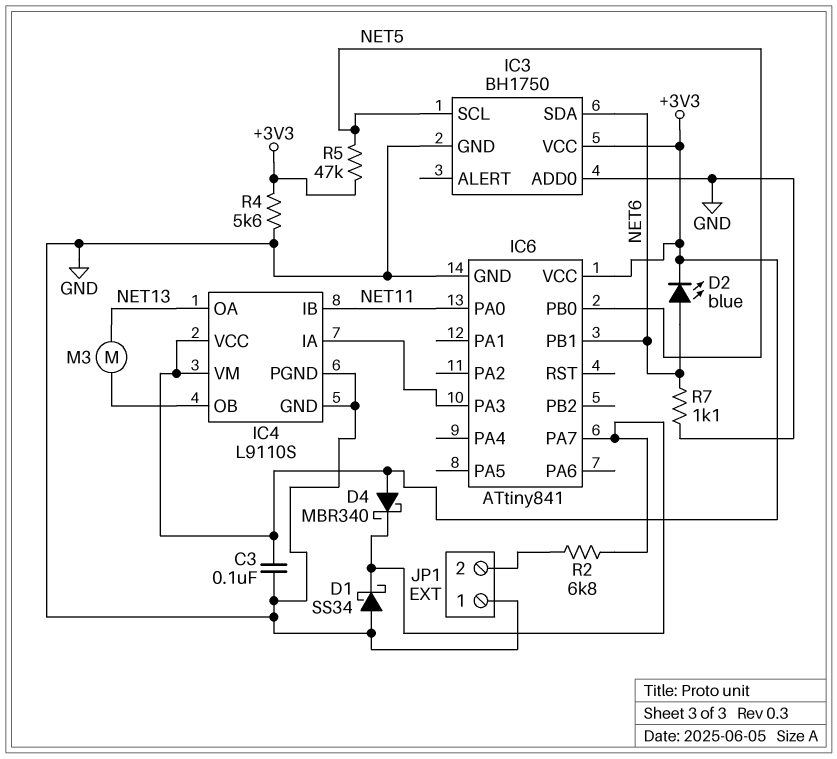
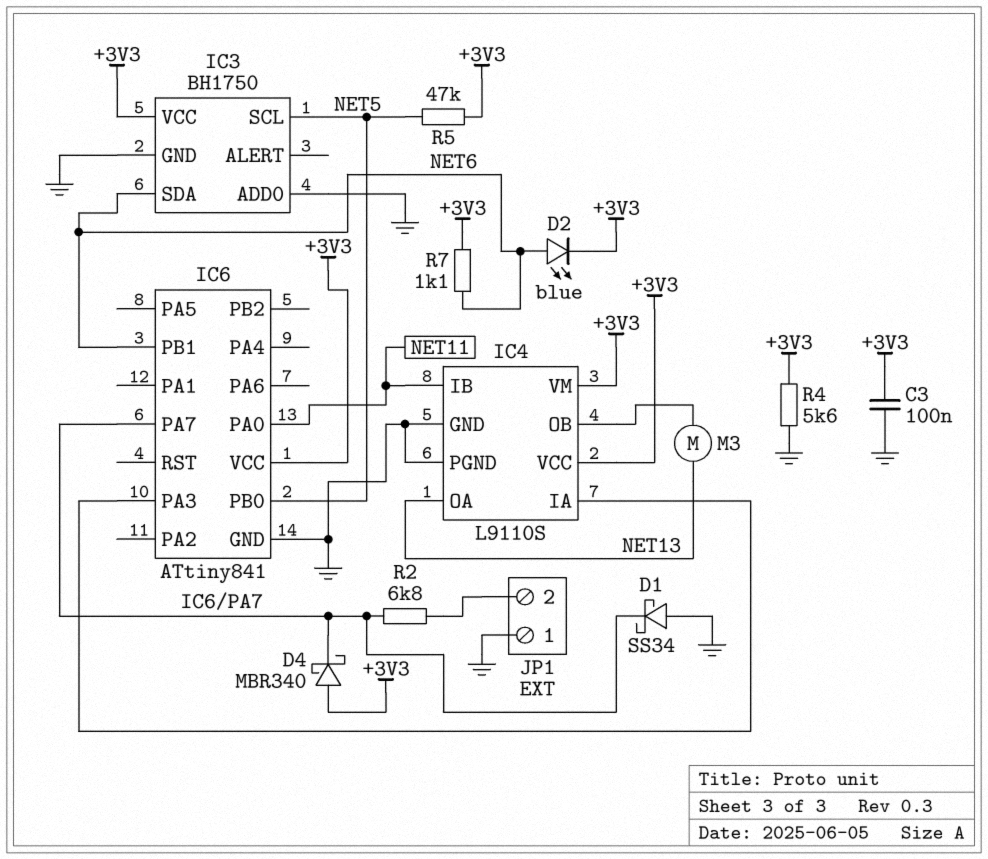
R7: 1.1k (GND, NET6) -> 1.1k (+3V3, NET6)

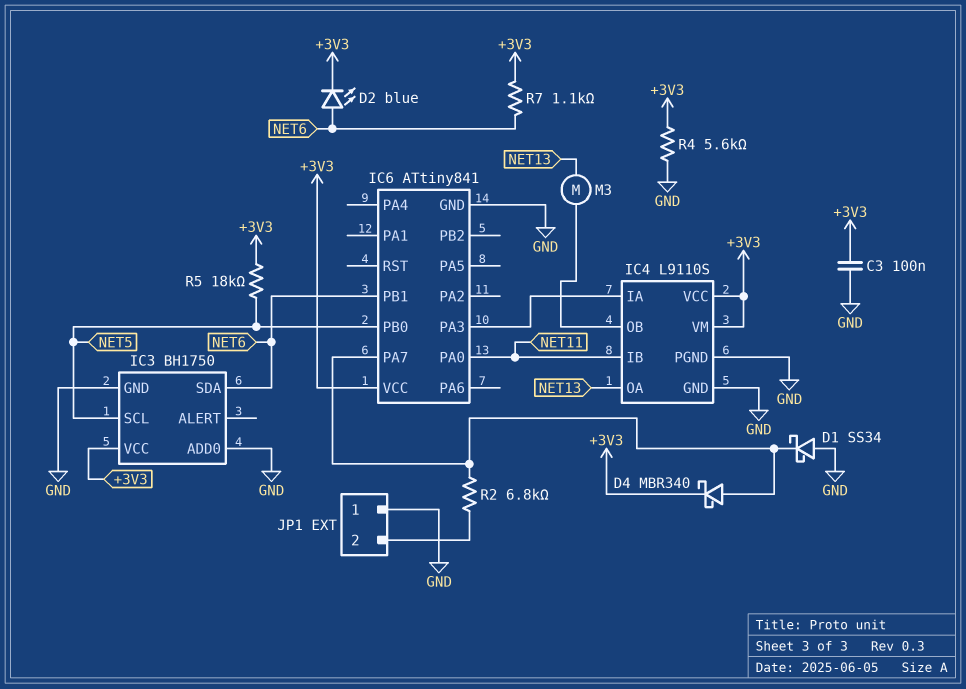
D4: schottky MBR340 (A +3V3, K IC6/PA7) -> schottky MBR340 (A IC6/PA7, K +3V3)
R5: 47k (+3V3, NET5) -> 18k (+3V3, NET5)

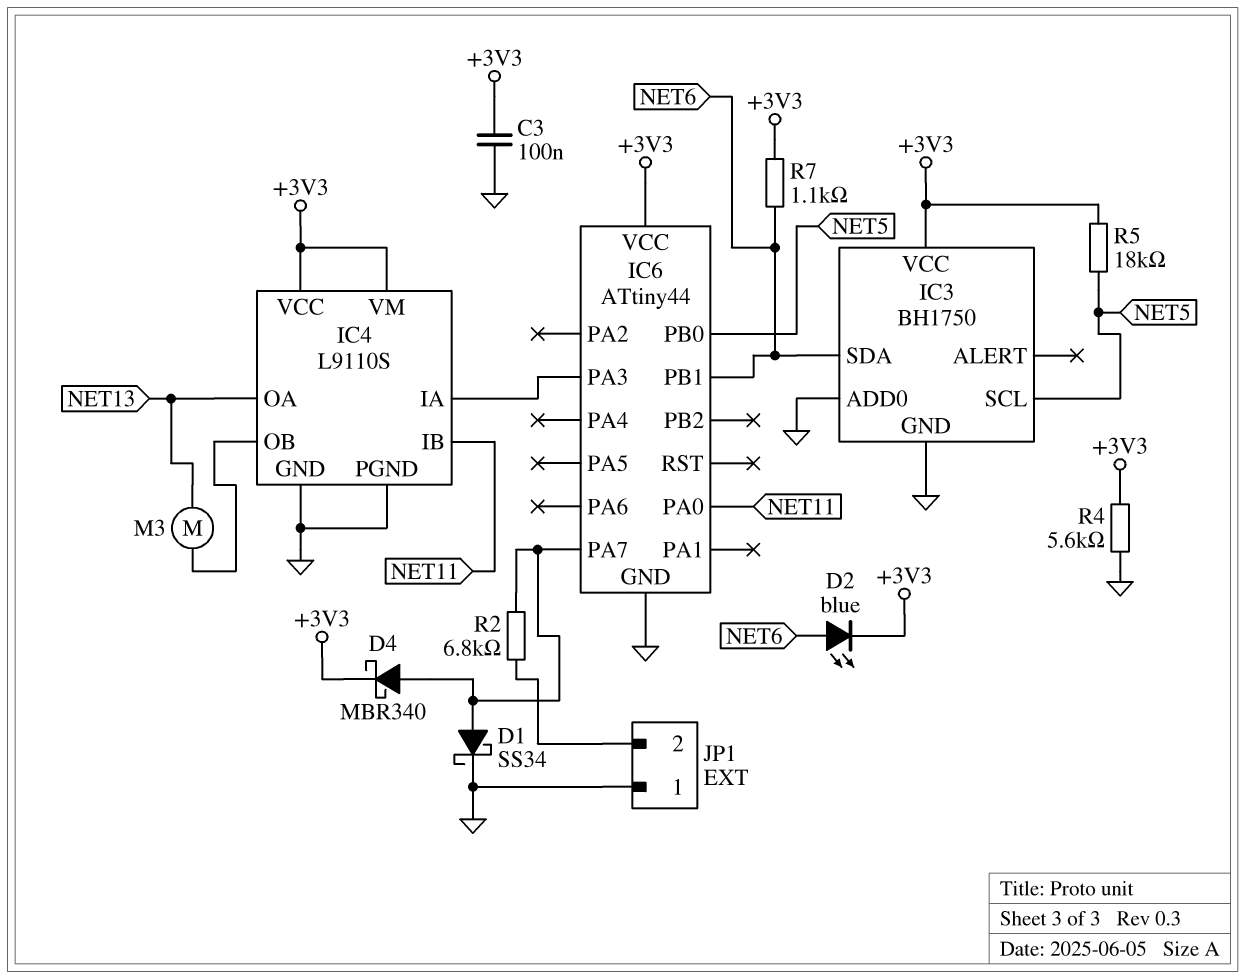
D1: schottky SS34 (A GND, K IC6/PA7) -> schottky SS34 (A IC6/PA7, K GND)
IC6: ATtiny841 -> ATtiny44

